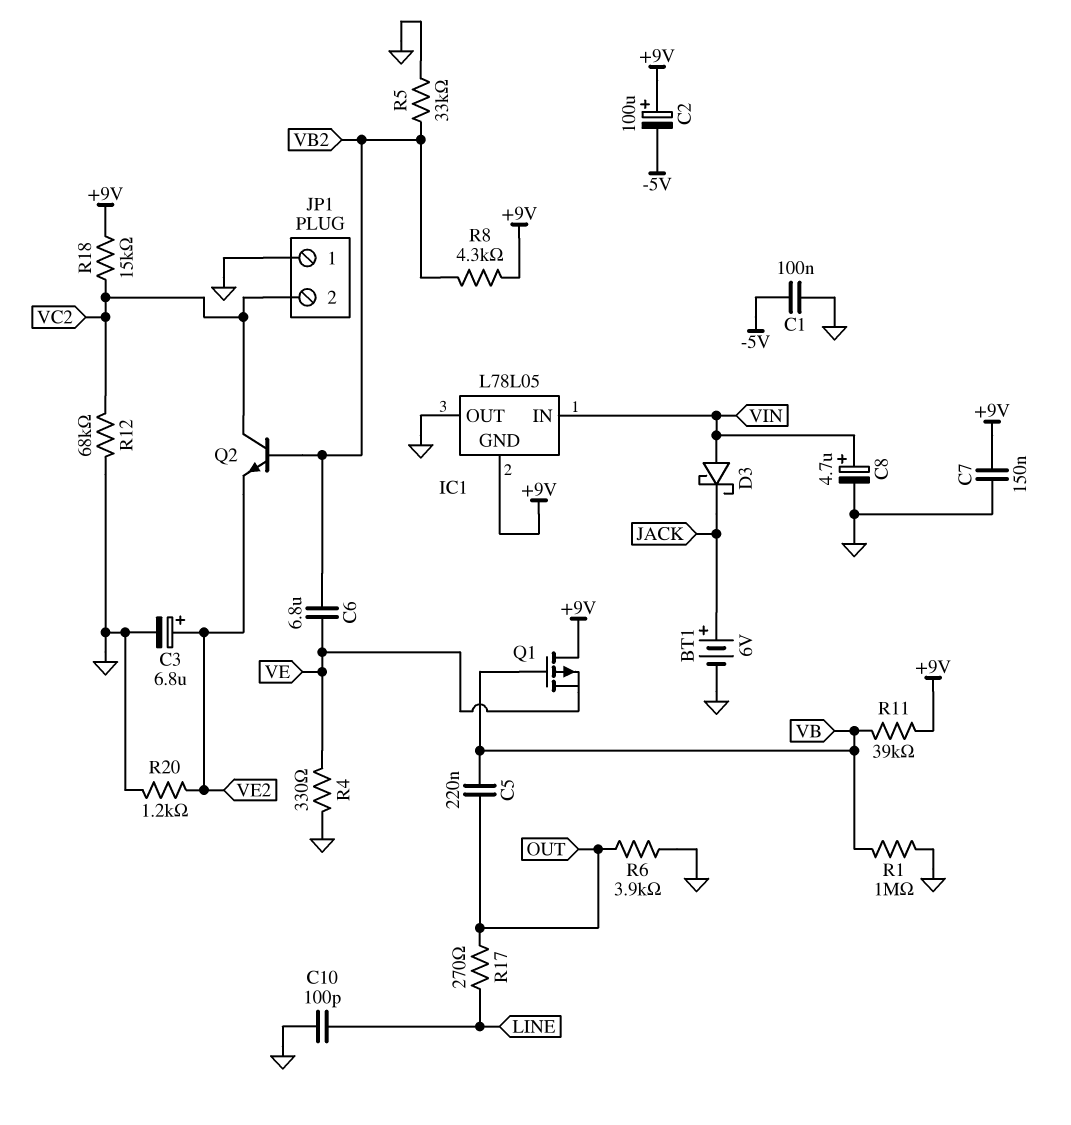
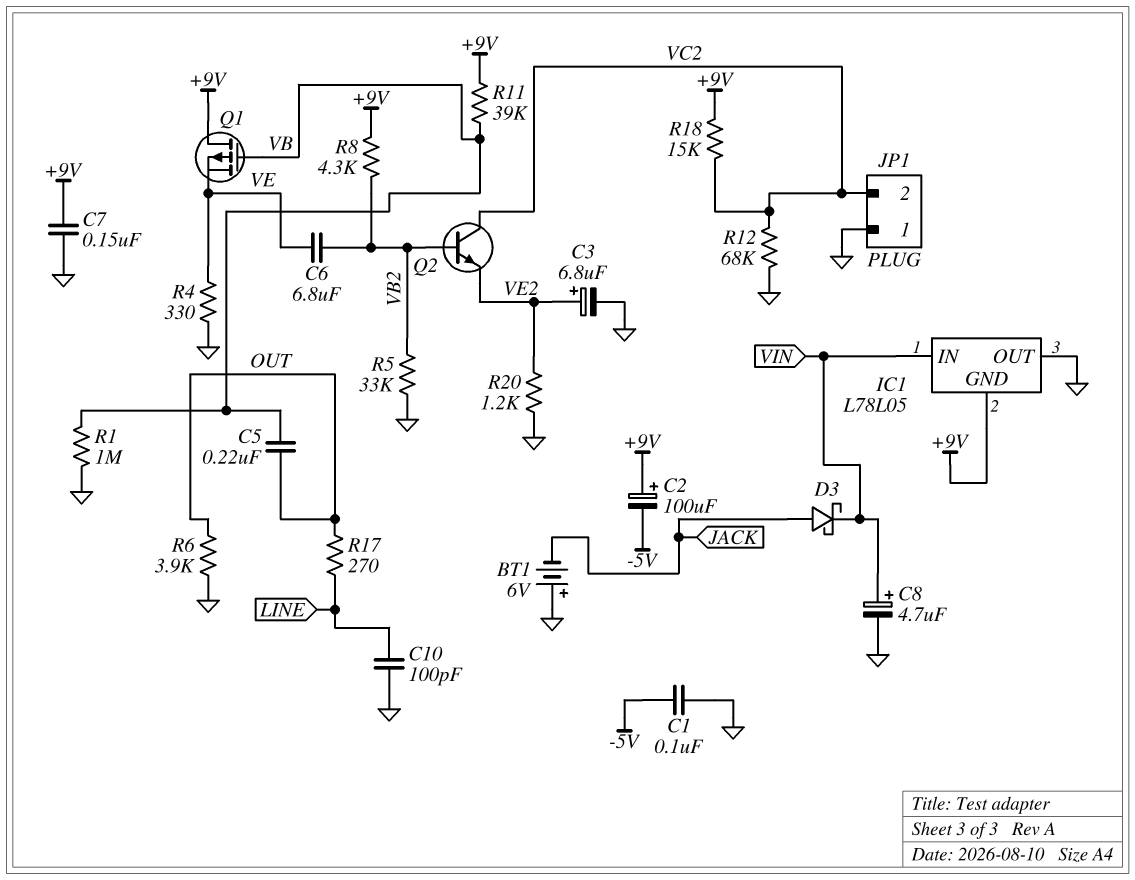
BT1: 6V (plus JACK, minus GND) -> 6V (plus GND, minus JACK)
D3: schottky (A VIN, K JACK) -> schottky (A JACK, K VIN)

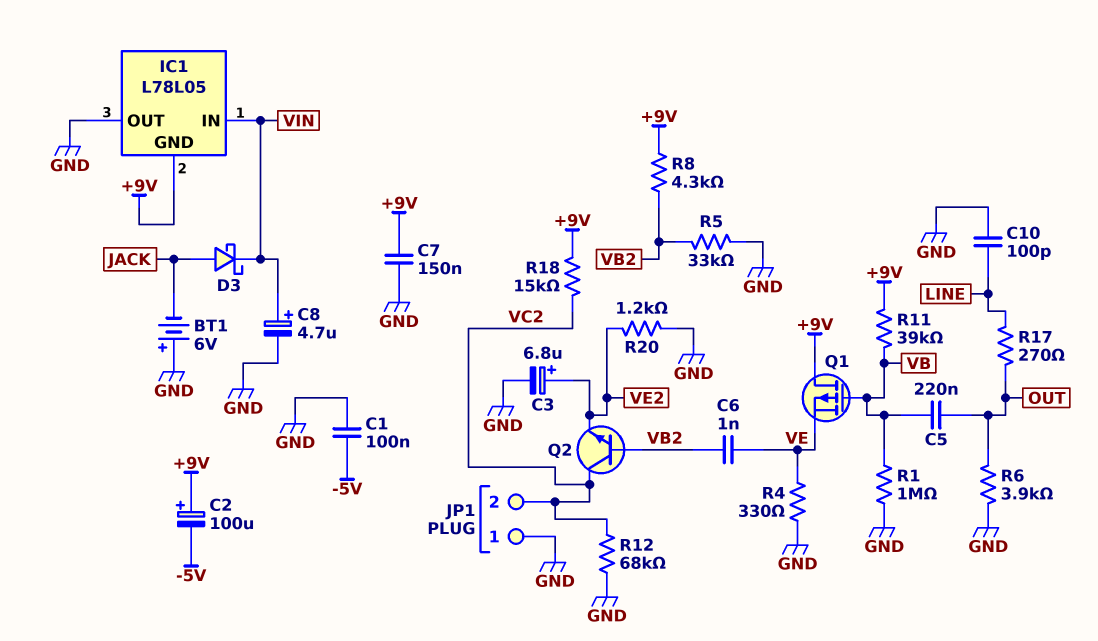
C6: 6.8uF (VB2, VE) -> 1nF (VB2, VE)

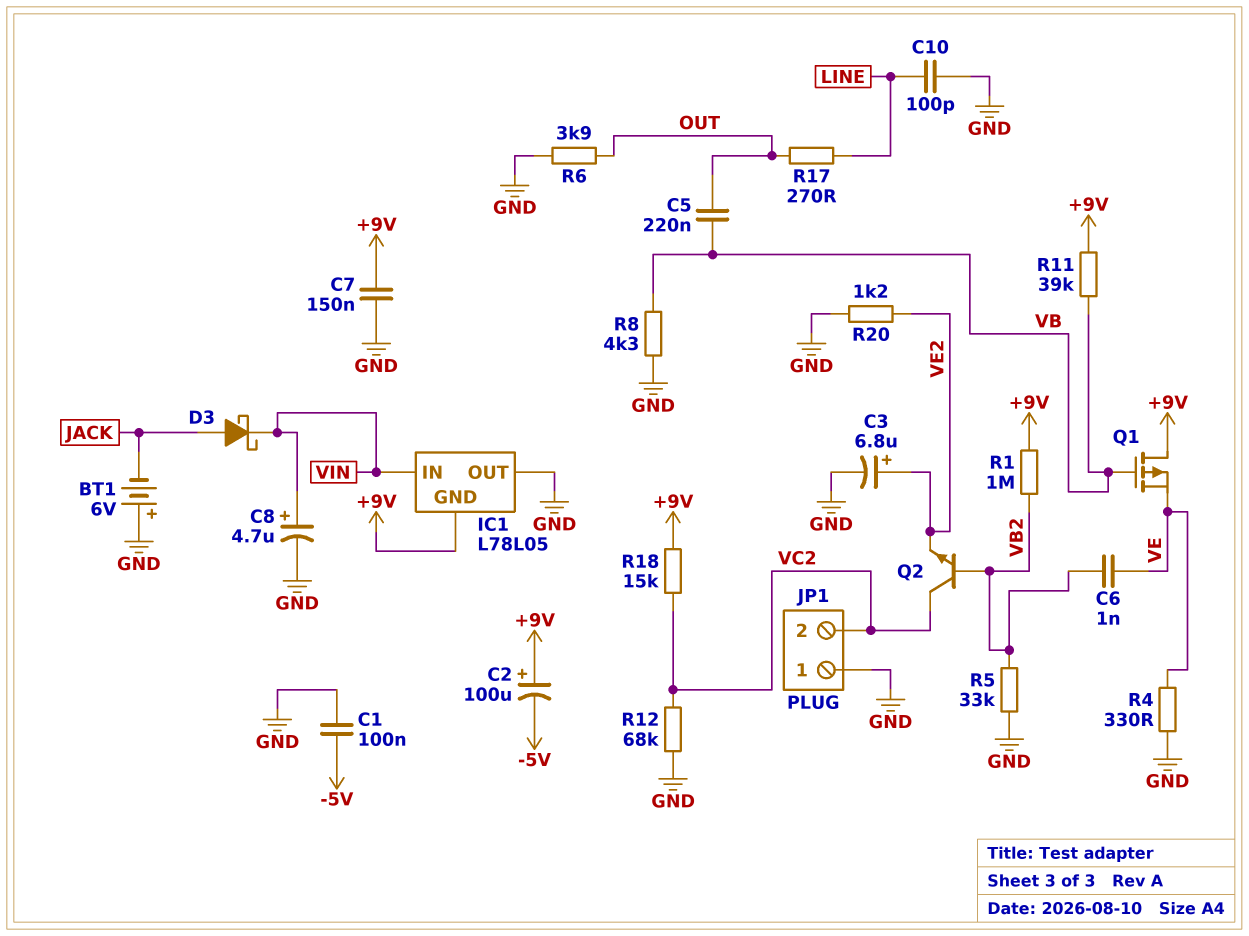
R1: 1M (GND, VB) -> 1M (+9V, VB2)
R8: 4.3k (+9V, VB2) -> 4.3k (GND, VB)

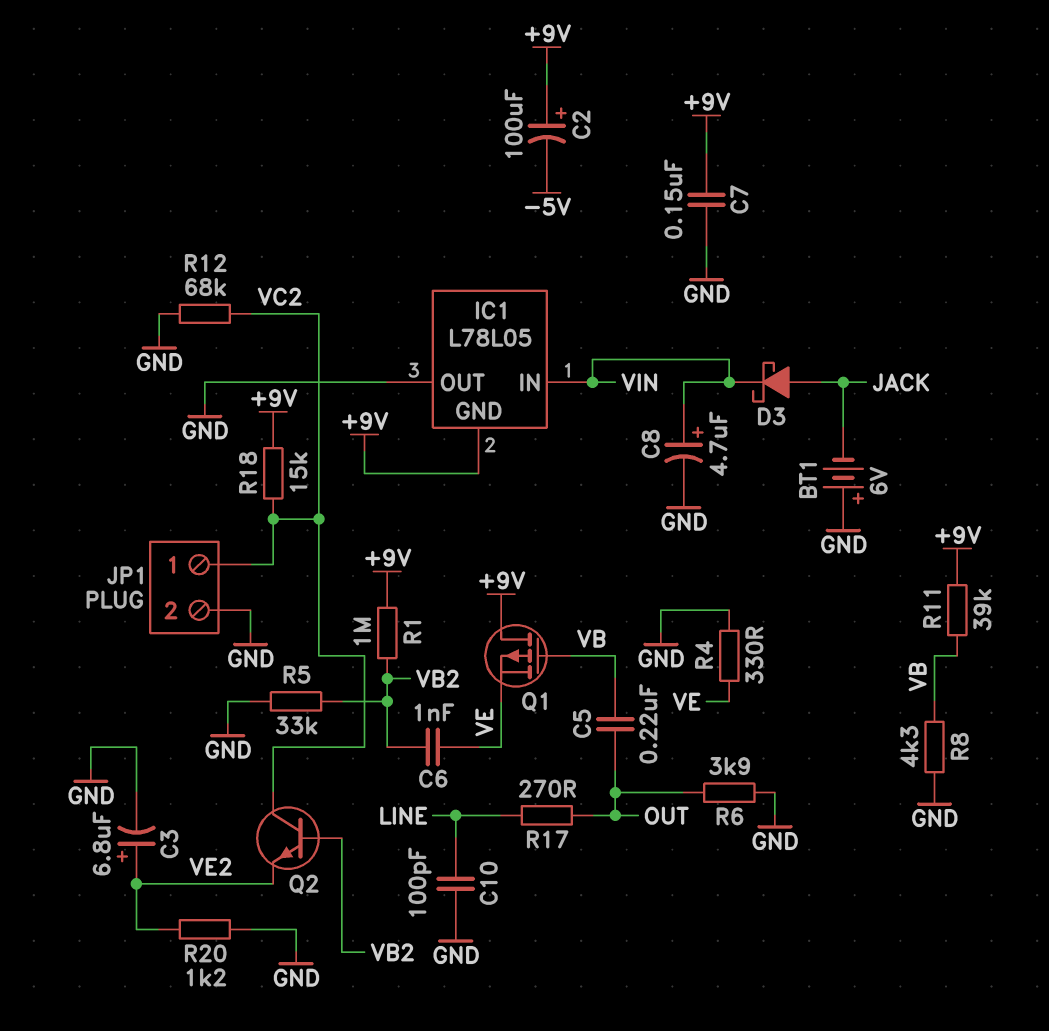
C1: 100nF (-5V, GND) -> none
JP1 pin 1: GND -> VC2
JP1 pin 2: VC2 -> GND

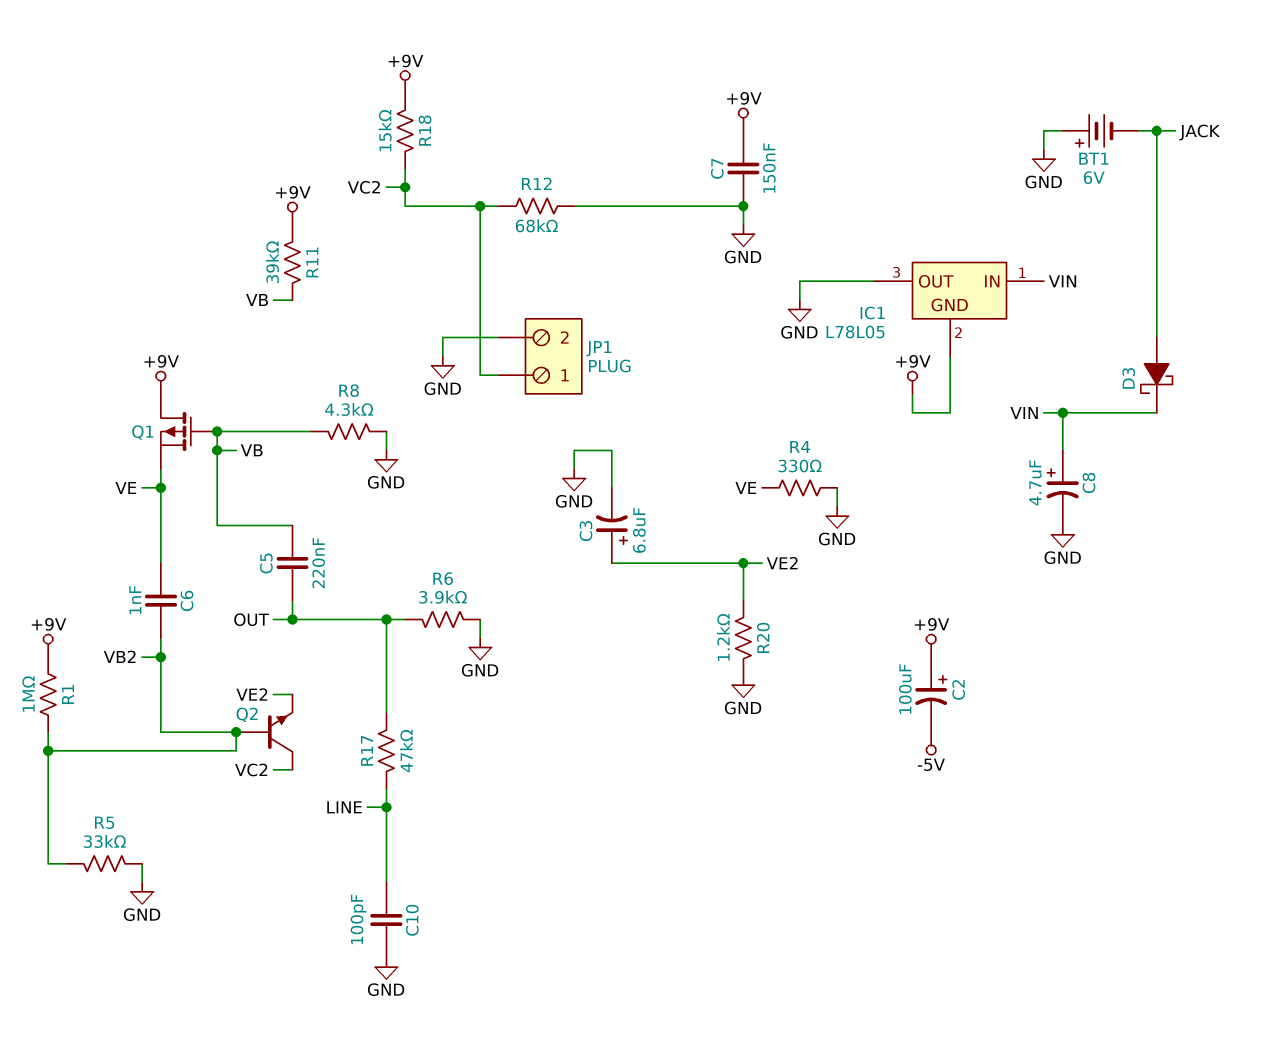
R17: 270 (LINE, OUT) -> 47k (LINE, OUT)

